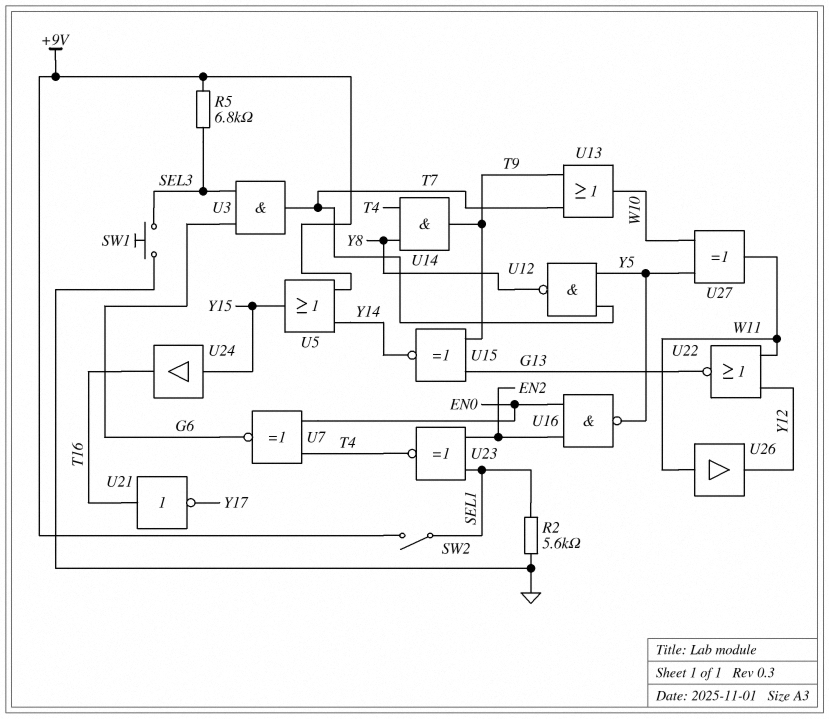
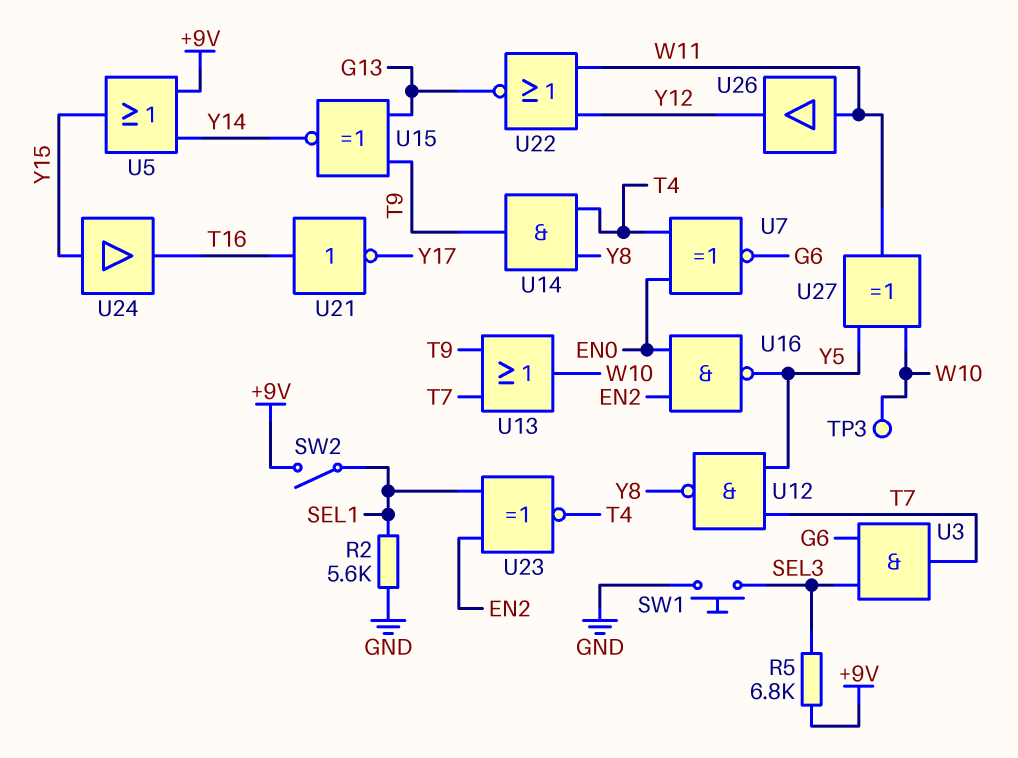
TP3: none -> test point (W10)

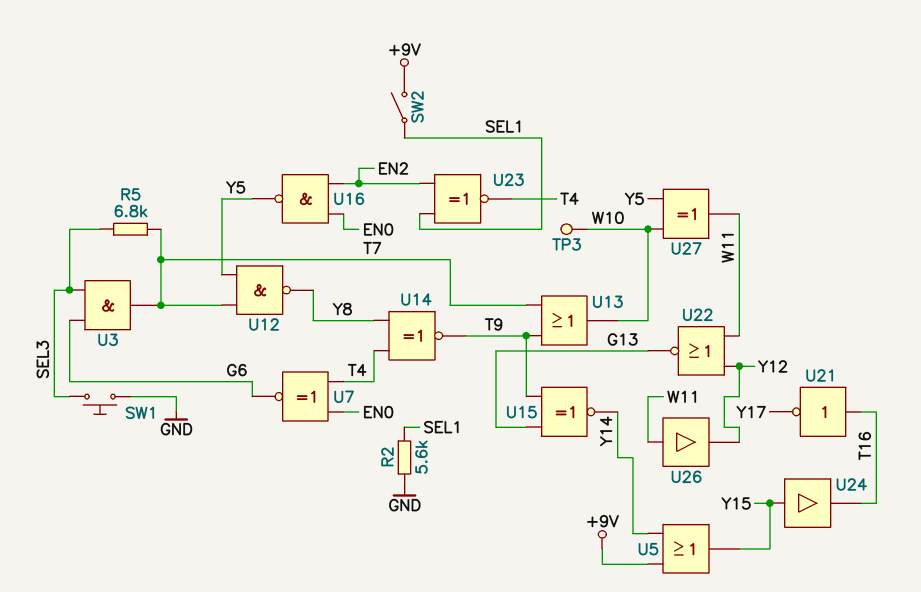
R5: 6.8k (+9V, SEL3) -> 6.8k (SEL3, T7)
U14: AND (in T4, in Y8, out T9) -> XNOR (in T4, in Y8, out T9)

